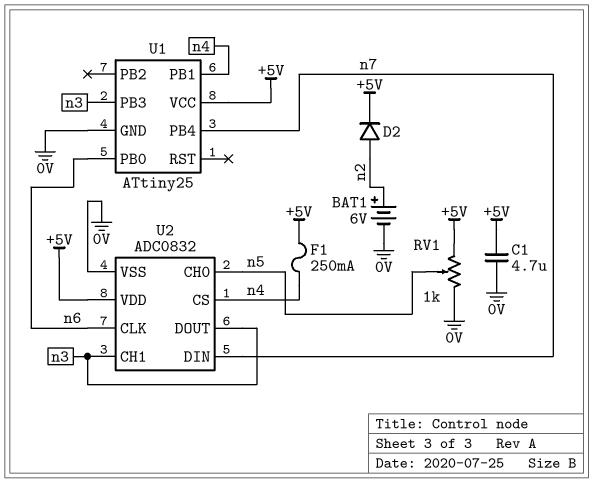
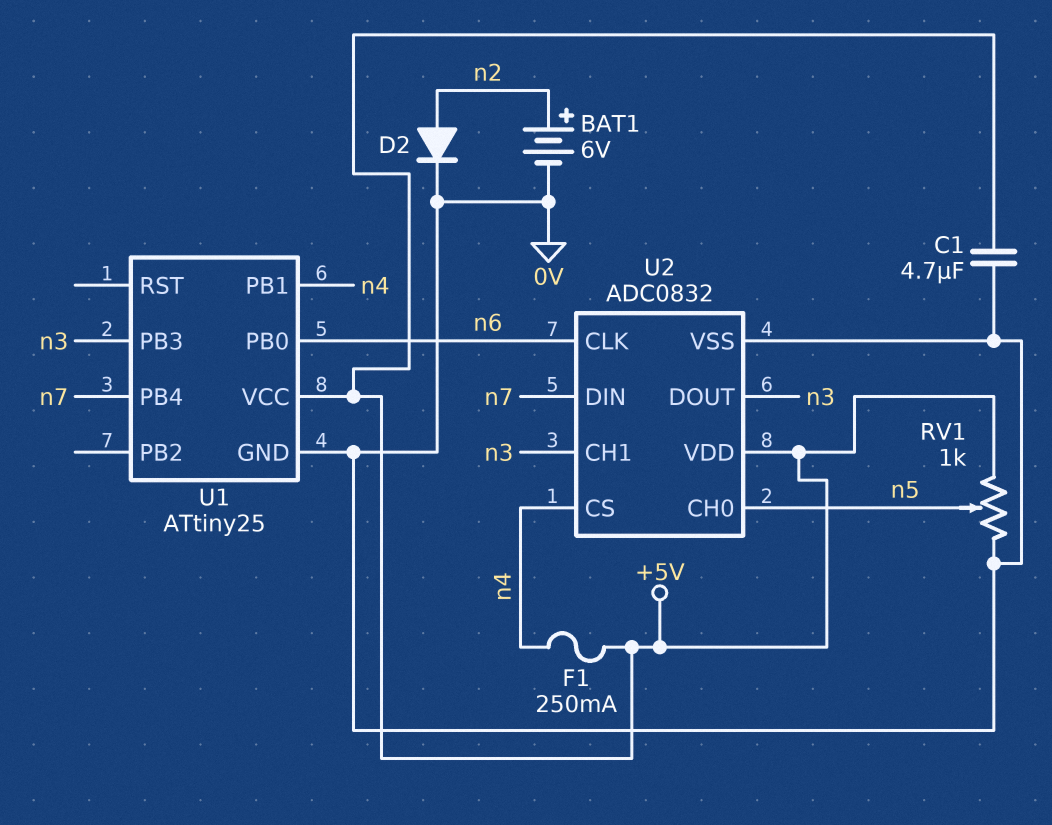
D2: diode (A n2, K +5V) -> diode (A n2, K 0V)

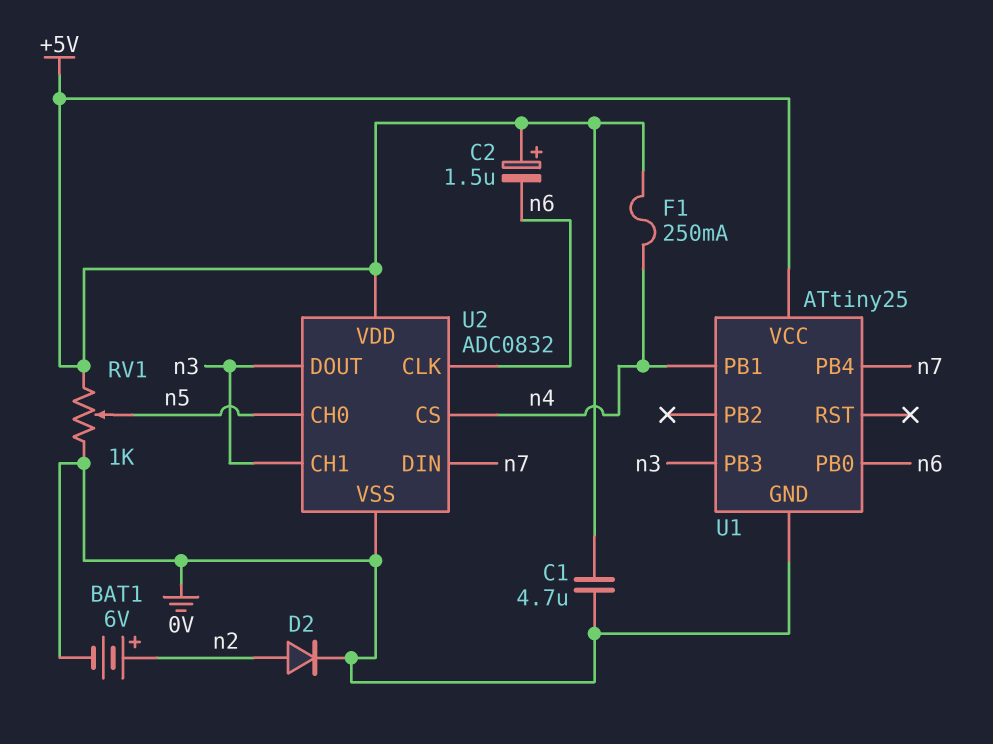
C2: none -> 1.5uF (plus +5V, minus n6)

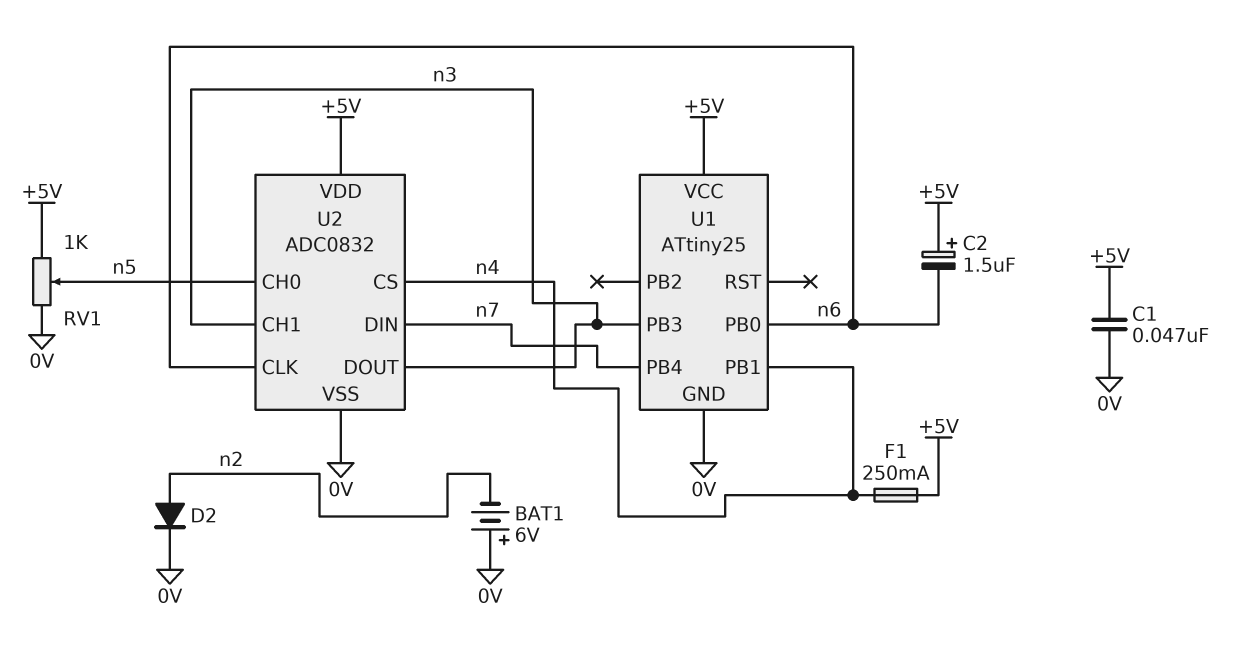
BAT1: 6V (plus n2, minus 0V) -> 6V (plus 0V, minus n2)
C1: 4.7uF (+5V, 0V) -> 47nF (+5V, 0V)

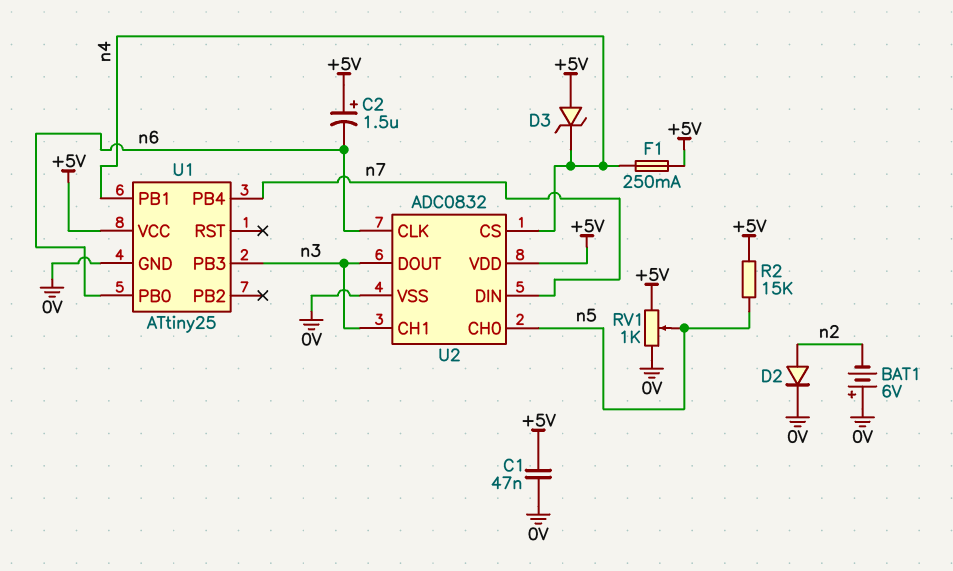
D3: none -> zener (A +5V, K n4)
R2: none -> 15k (+5V, n5)

